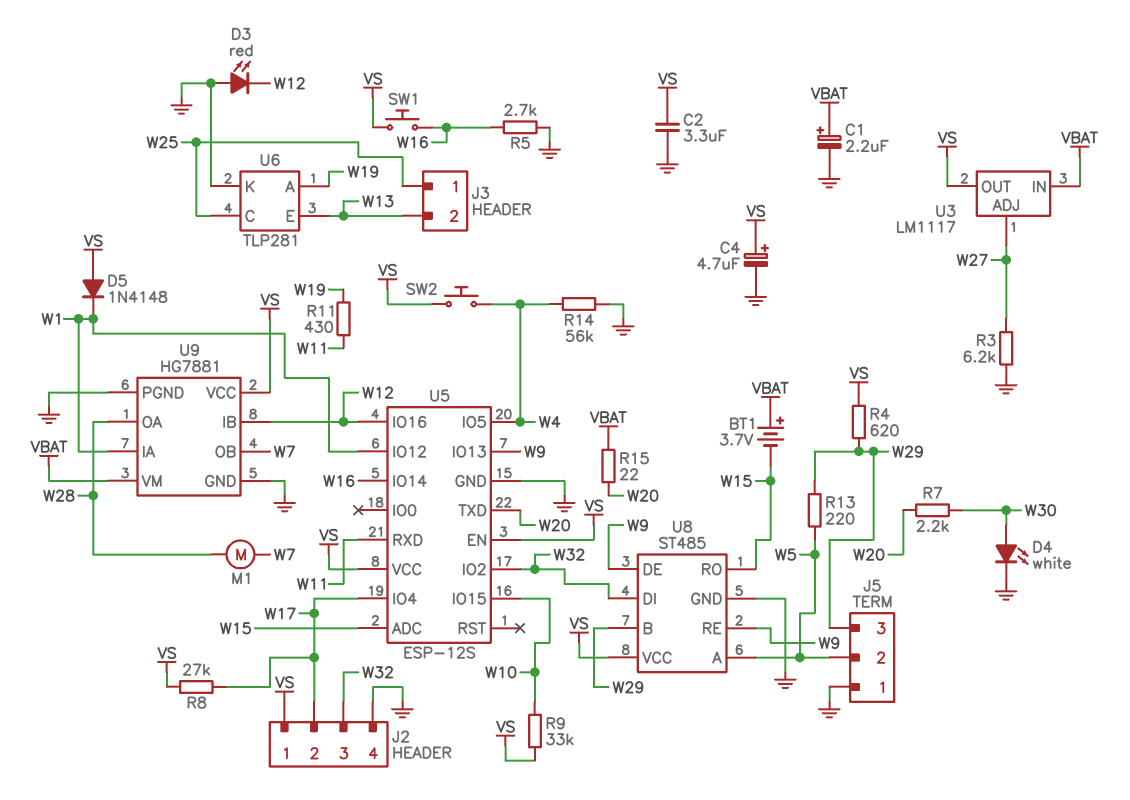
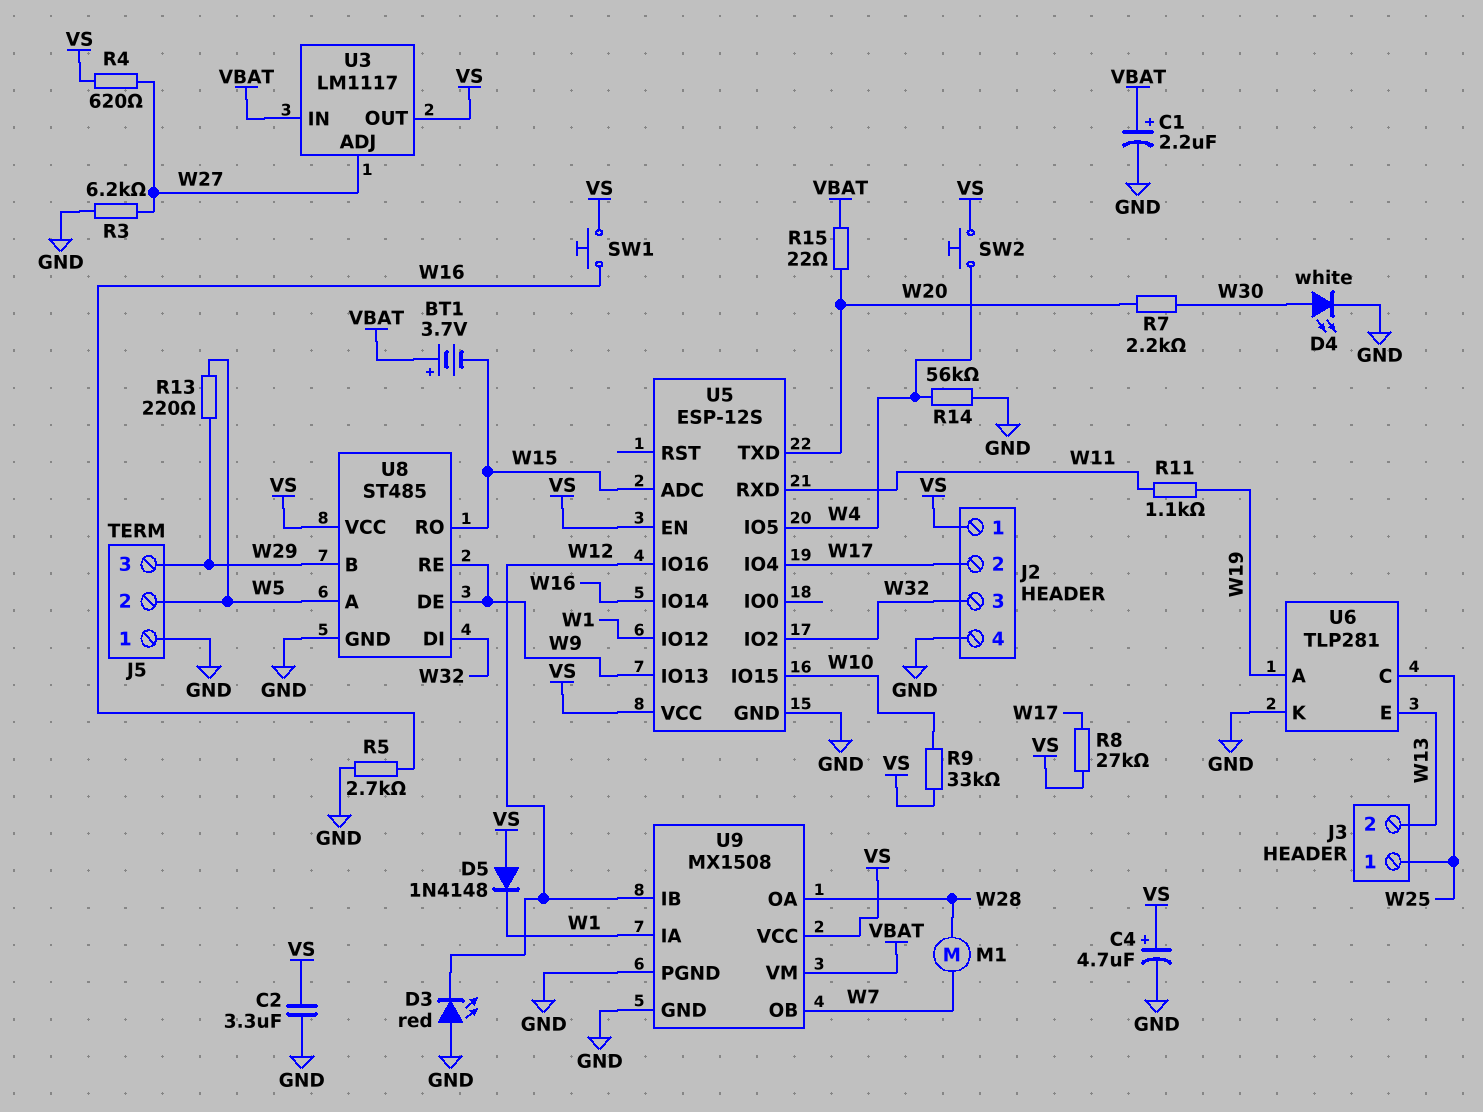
R4: 620 (VS, W29) -> 620 (VS, W27)
R11: 430 (W11, W19) -> 1.1k (W11, W19)
U9: HG7881 -> MX1508

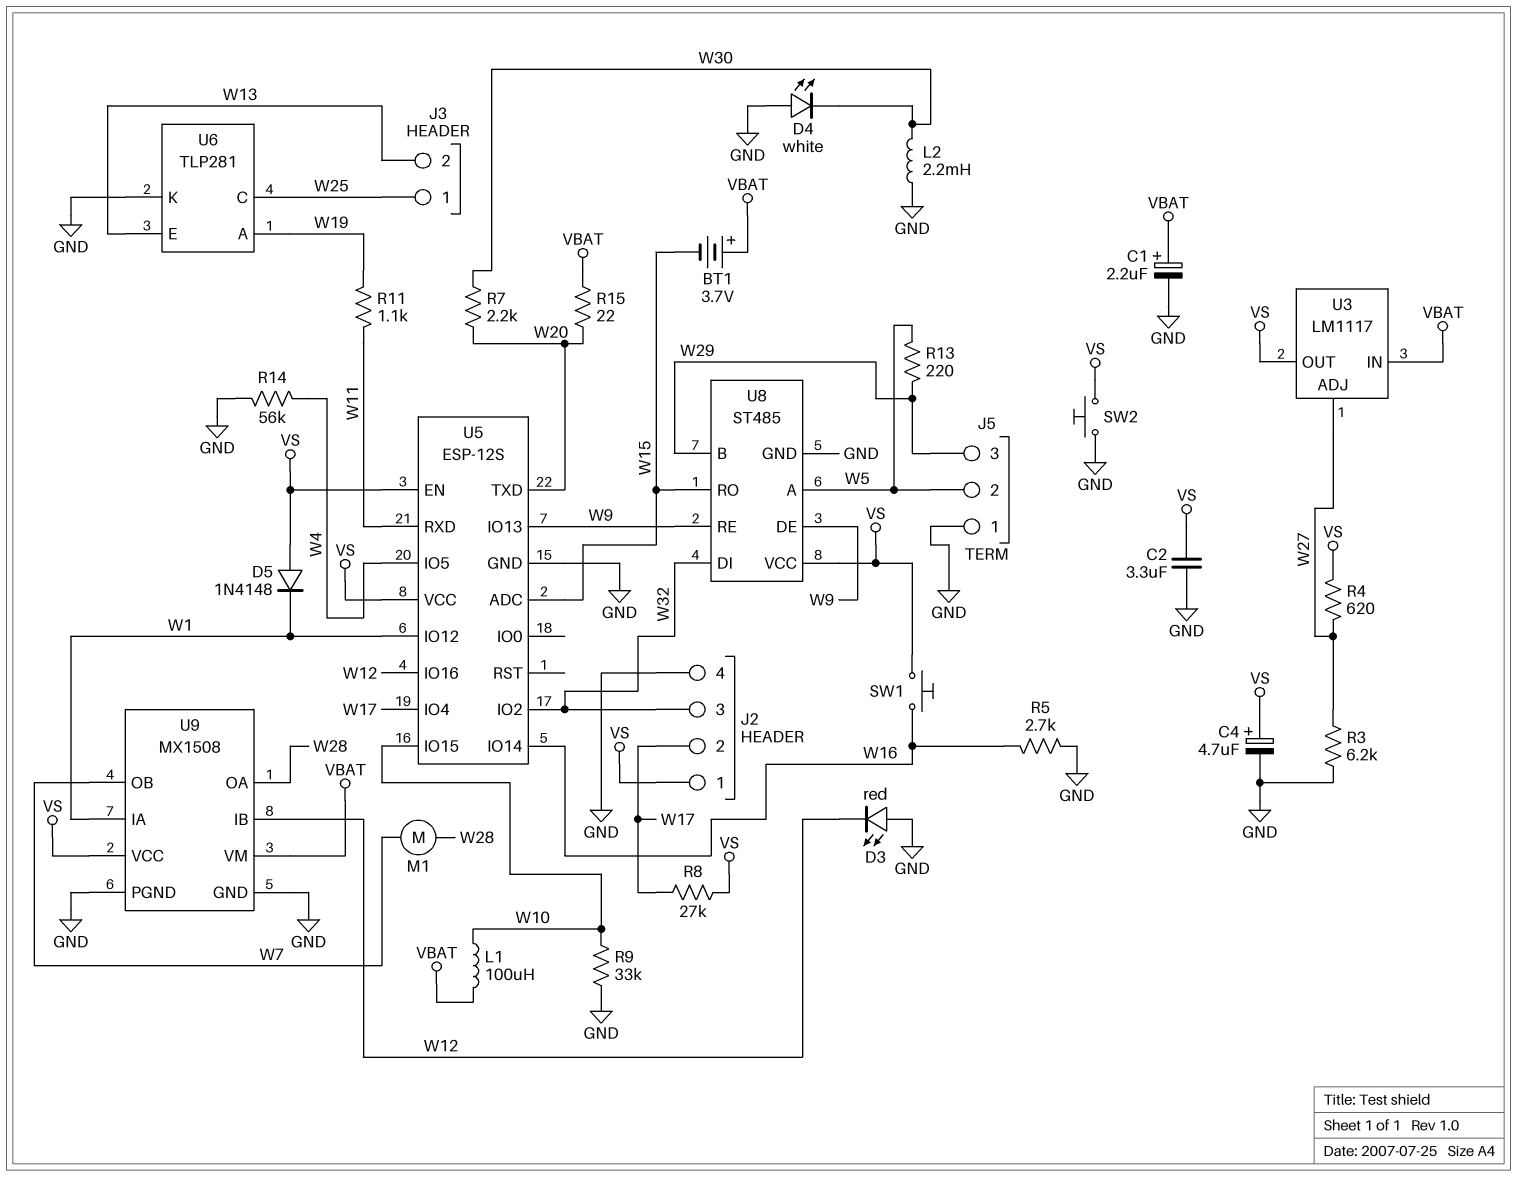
D4: LED white (A W30, K GND) -> LED white (A GND, K W30)
L1: none -> 100uH (VBAT, W10)
L2: none -> 2.2mH (GND, W30)
R9: 33k (VS, W10) -> 33k (GND, W10)
SW2: button (VS, W4) -> button (GND, VS)

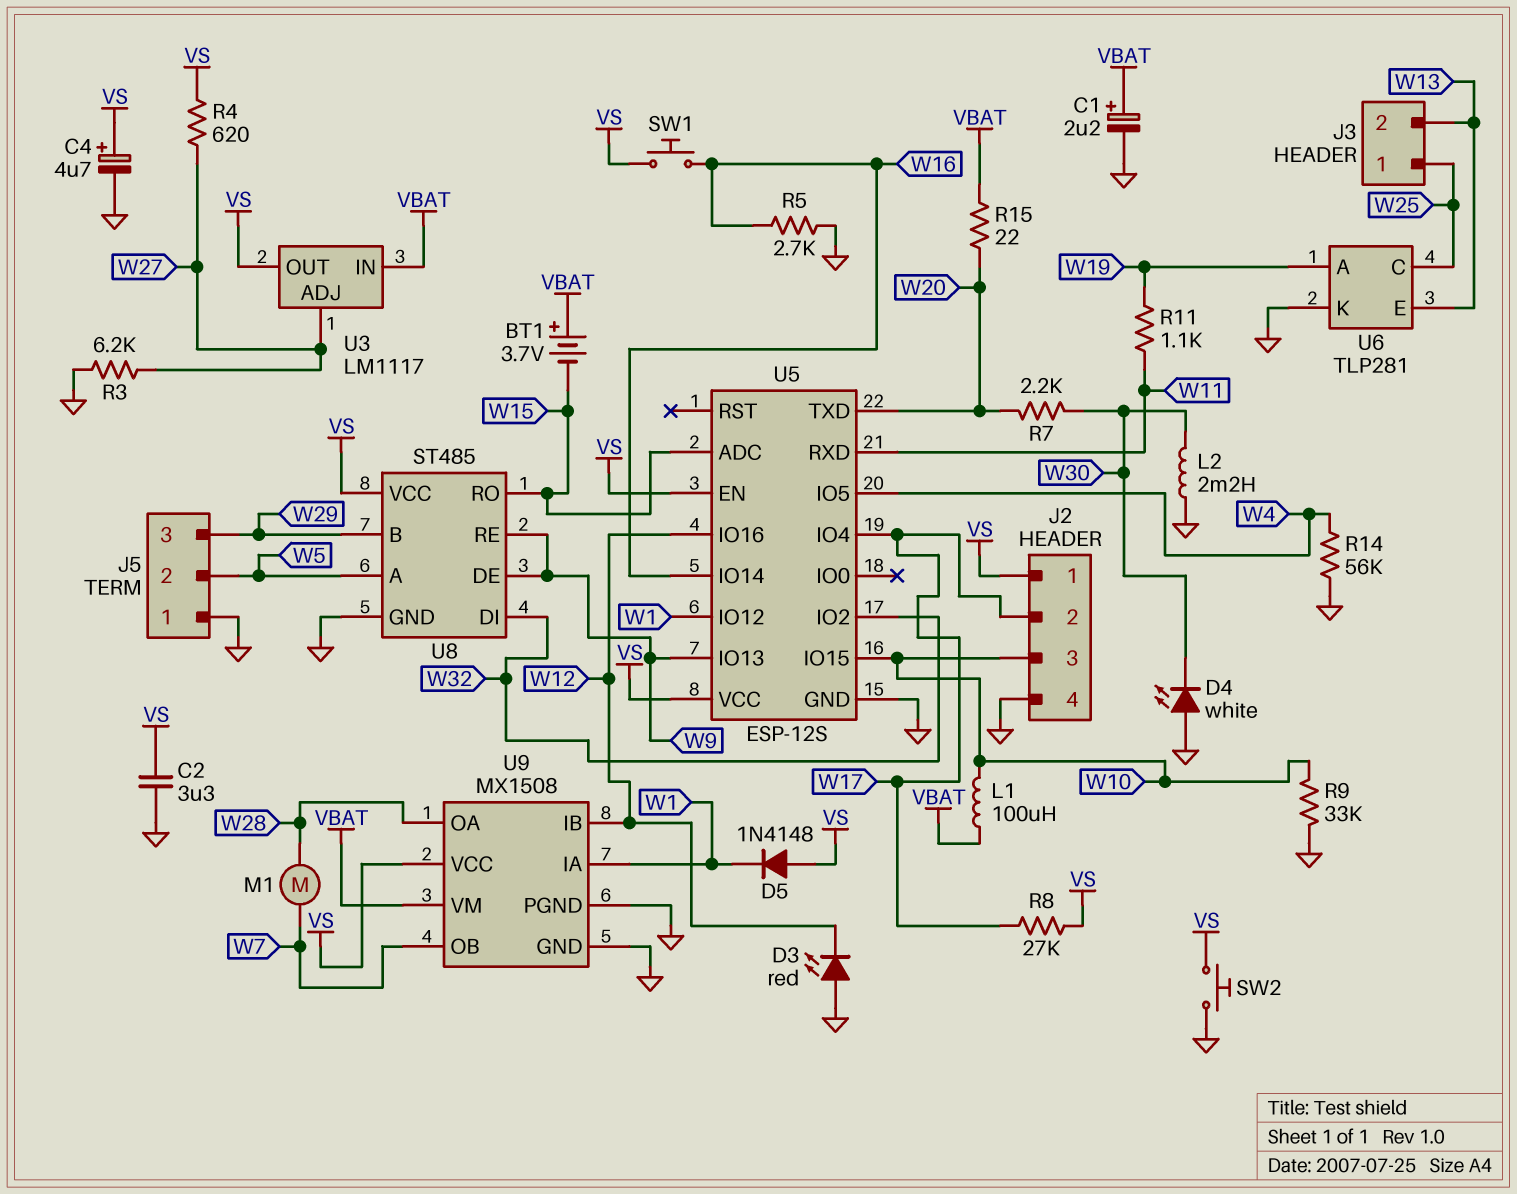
J2 pin 3: W32 -> W10
R13: 220 (W5, W29) -> none

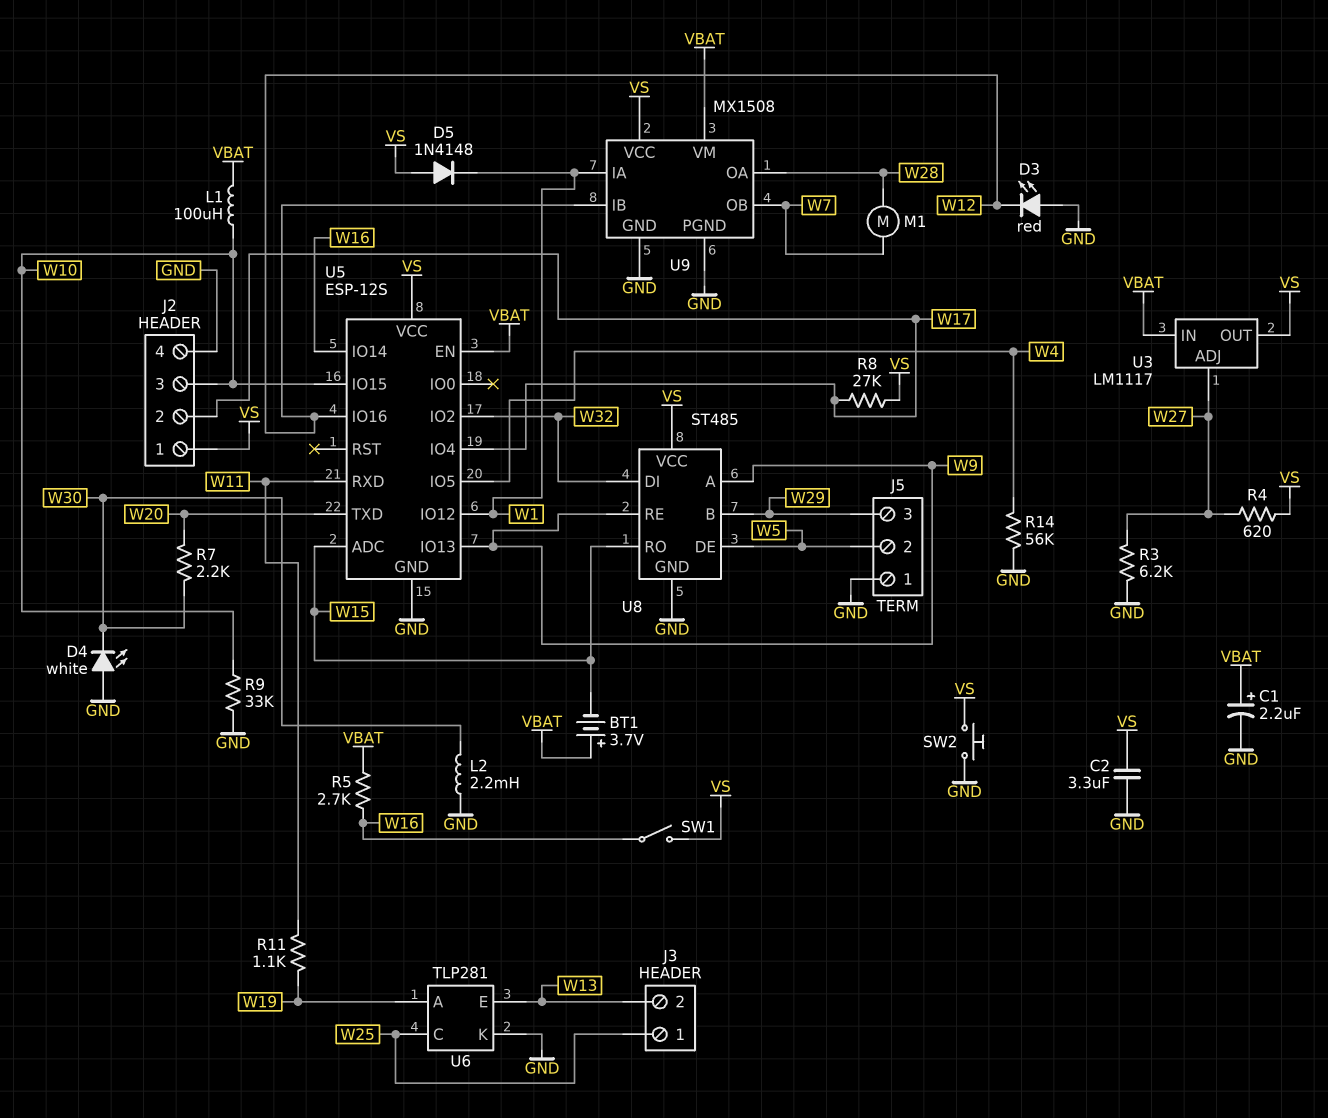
C4: 4.7uF (plus VS, minus GND) -> none
R5: 2.7k (GND, W16) -> 2.7k (VBAT, W16)
R15: 22 (VBAT, W20) -> none
SW1: button (VS, W16) -> switch (VS, W16)
U5 pin EN: VS -> VBAT
U8 pin A: W5 -> W9
U8 pin DE: W9 -> W5

